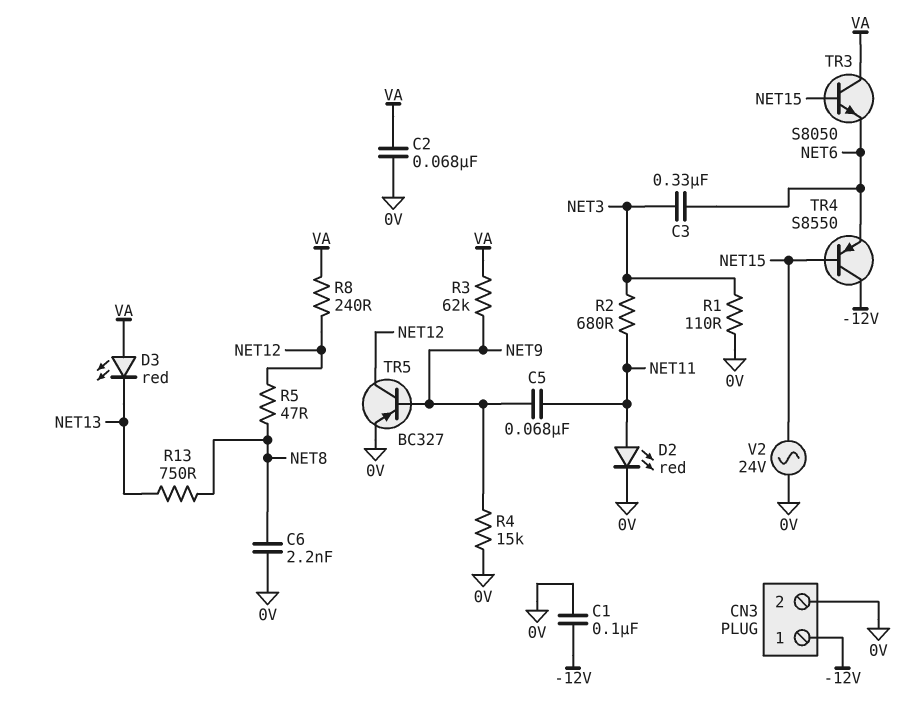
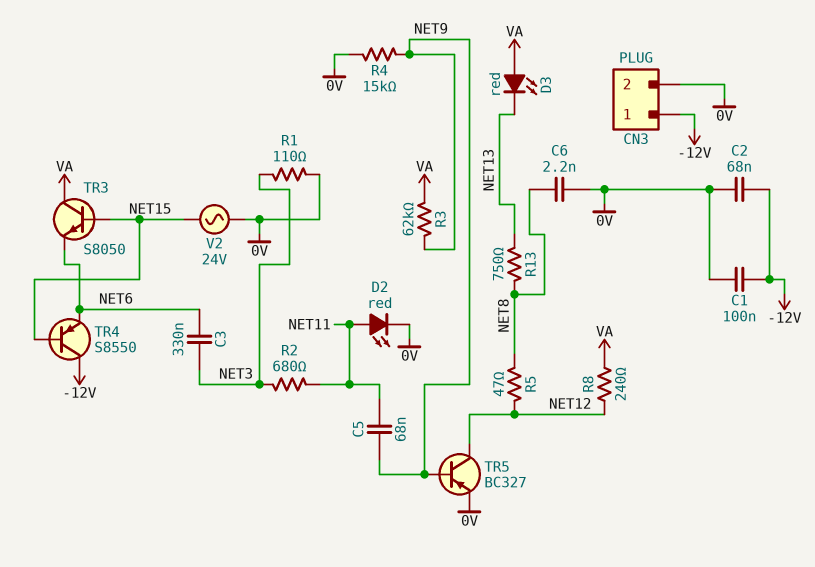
C2: 68nF (0V, VA) -> 68nF (-12V, 0V)

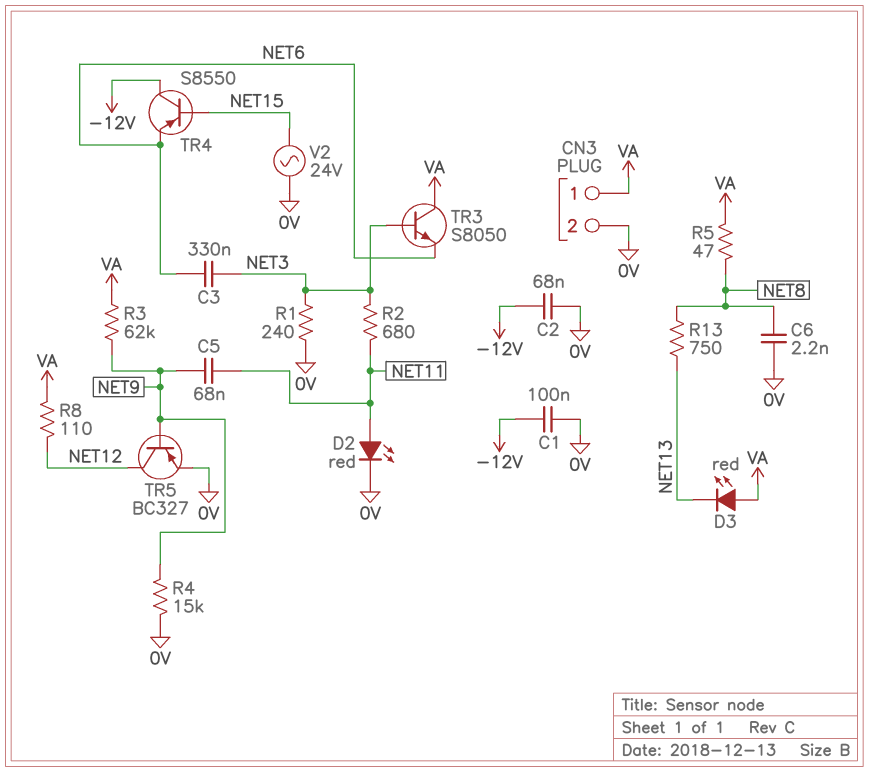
CN3 pin 1: -12V -> VA
R1: 110 (0V, NET3) -> 240 (0V, NET3)
R5: 47 (NET8, NET12) -> 47 (NET8, VA)
R8: 240 (NET12, VA) -> 110 (NET12, VA)
TR3: NPN S8050 (B NET15, C VA, E NET6) -> NPN S8050 (B NET3, C VA, E NET6)

